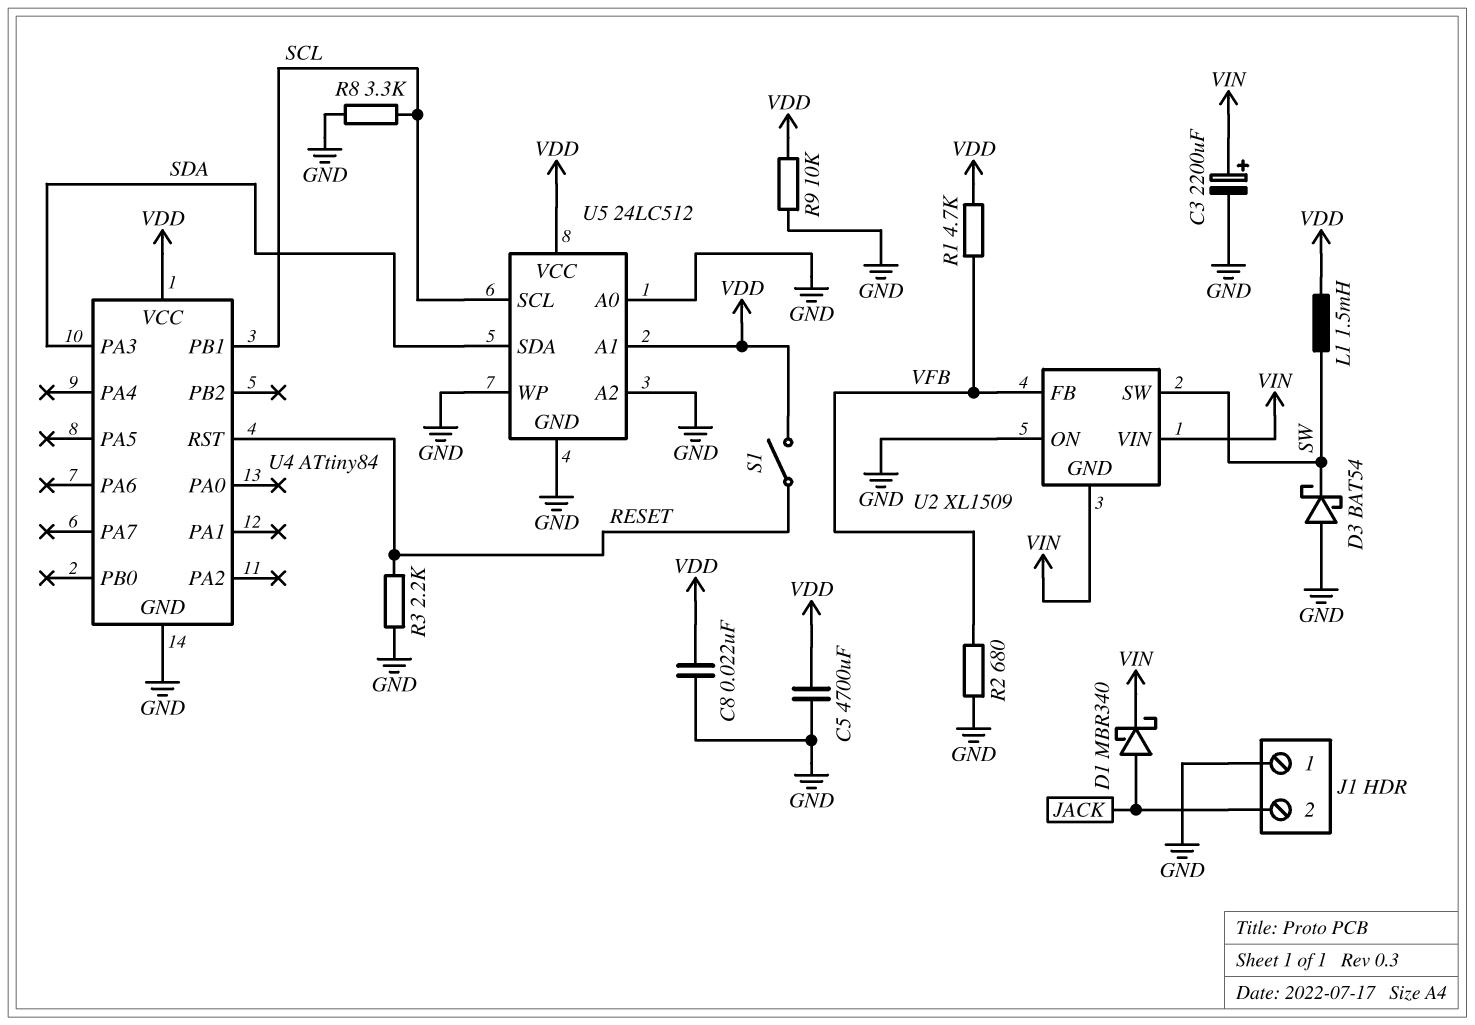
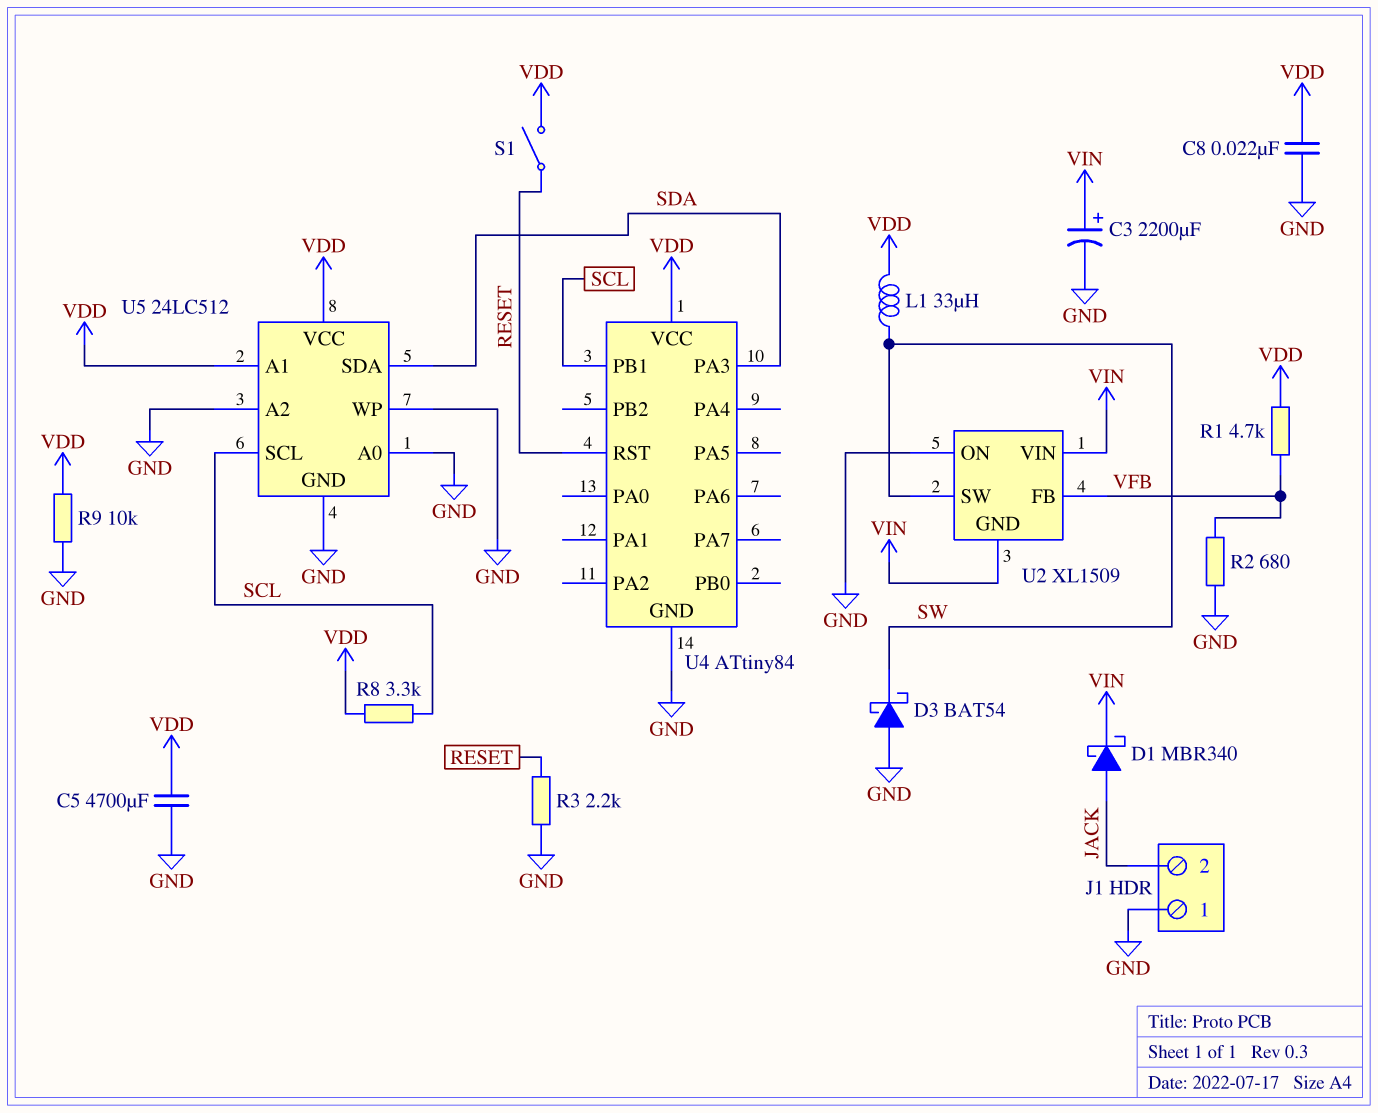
L1: 1.5mH (SW, VDD) -> 33uH (SW, VDD)
R8: 3.3k (GND, SCL) -> 3.3k (SCL, VDD)

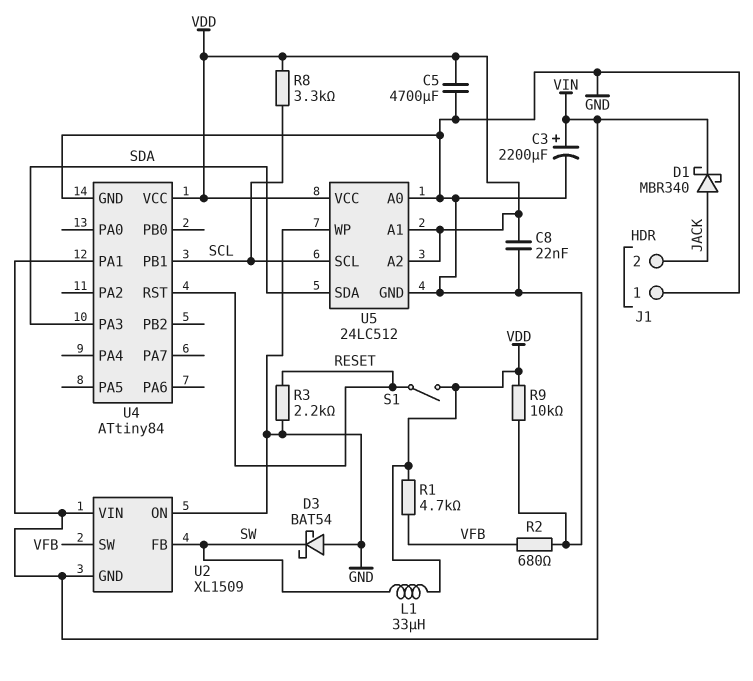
U2 pin FB: VFB -> SW
U2 pin SW: SW -> VFB
U4 pin PA1: none -> VIN
U5 pin A2: GND -> VDD

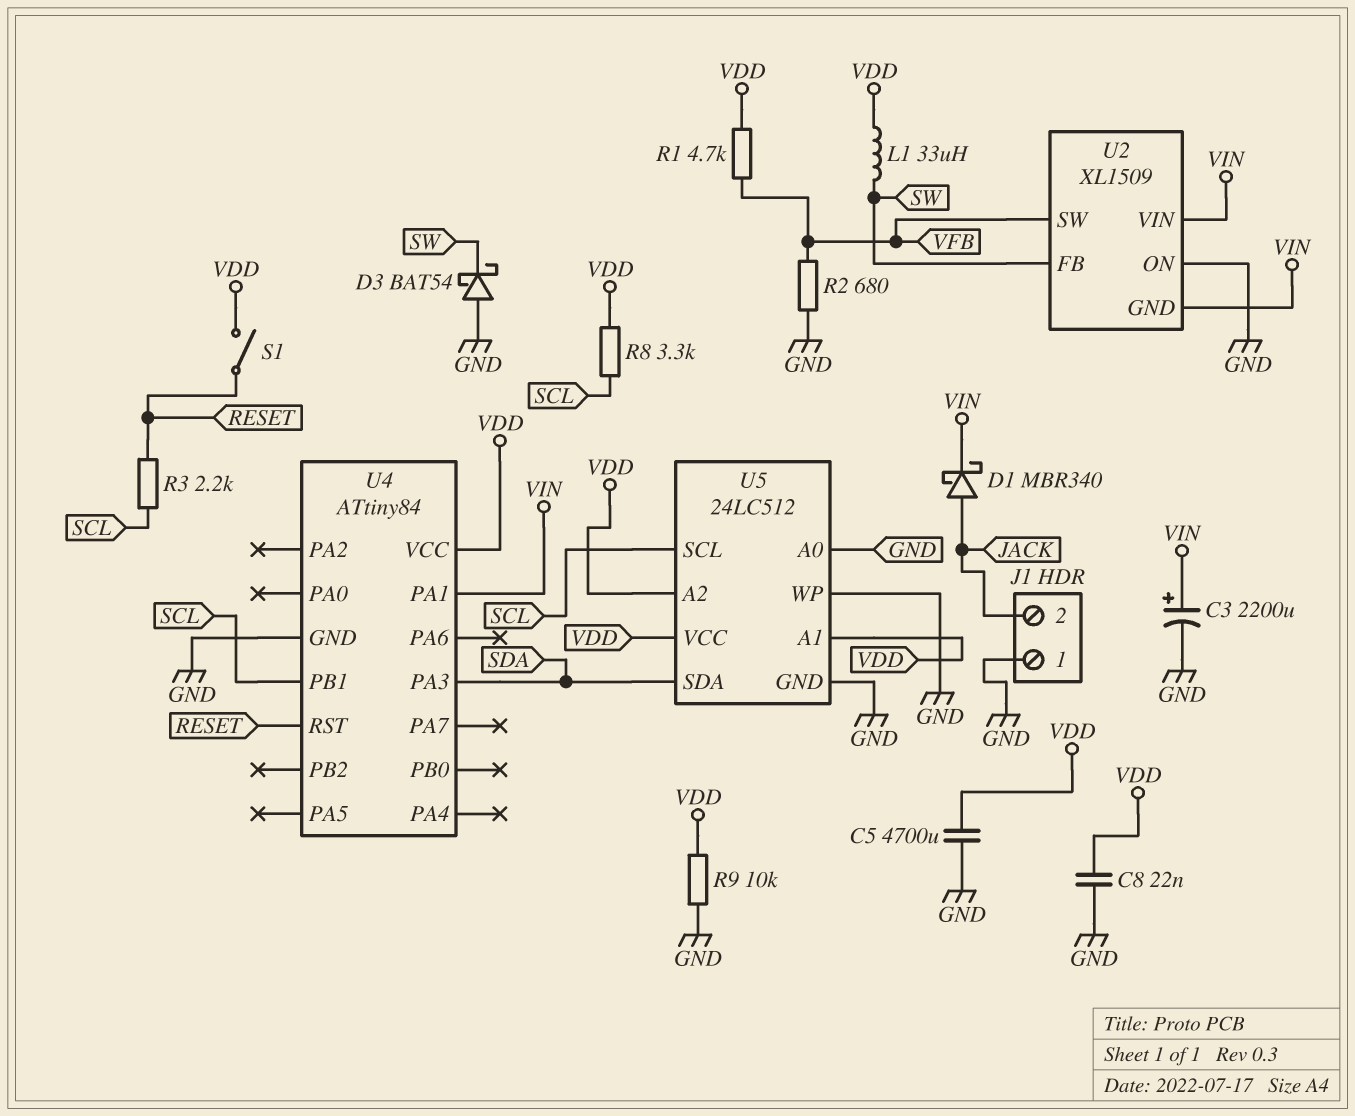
R3: 2.2k (GND, RESET) -> 2.2k (RESET, SCL)

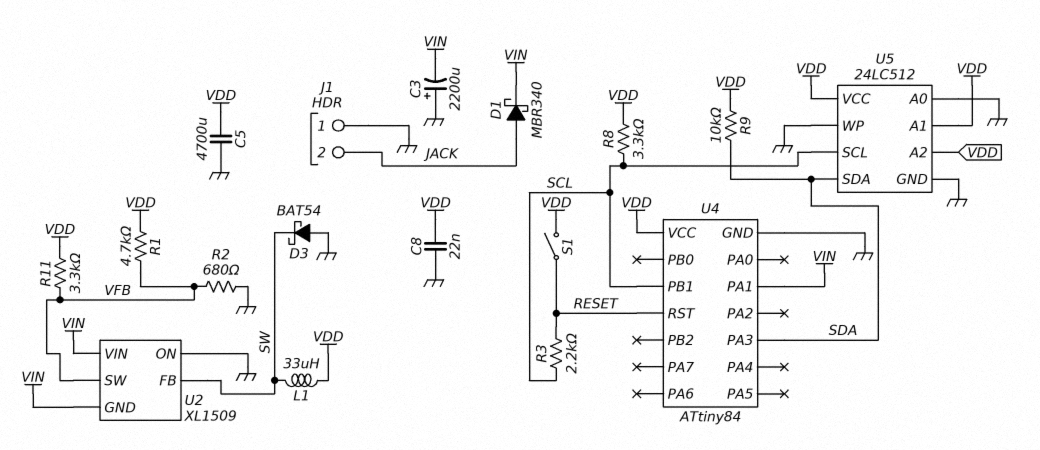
C3: 2200uF (plus VIN, minus GND) -> 2200uF (plus GND, minus VIN)
R9: 10k (GND, VDD) -> 10k (SDA, VDD)
R11: none -> 3.3k (VDD, VFB)

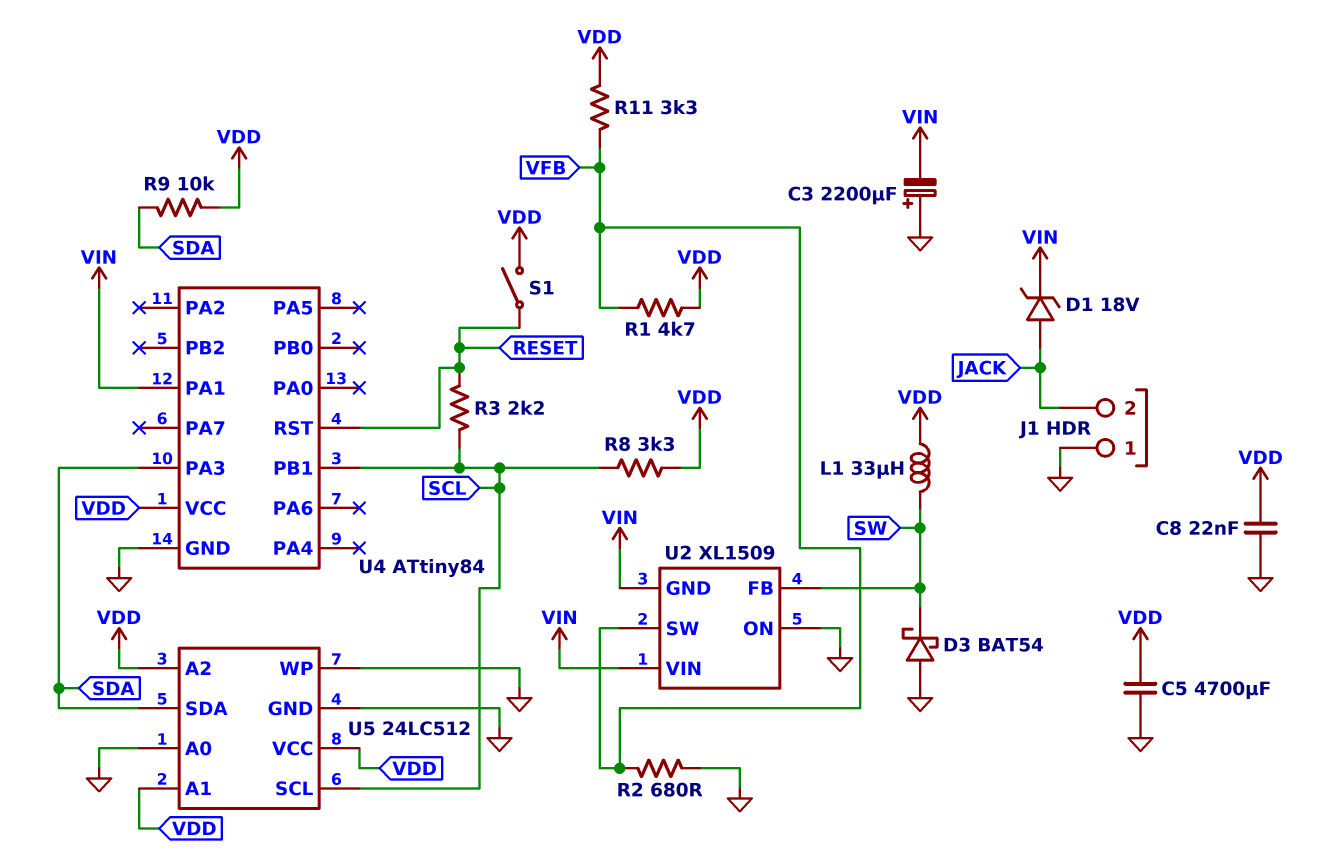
D1: schottky MBR340 (A JACK, K VIN) -> zener 18V (A JACK, K VIN)

